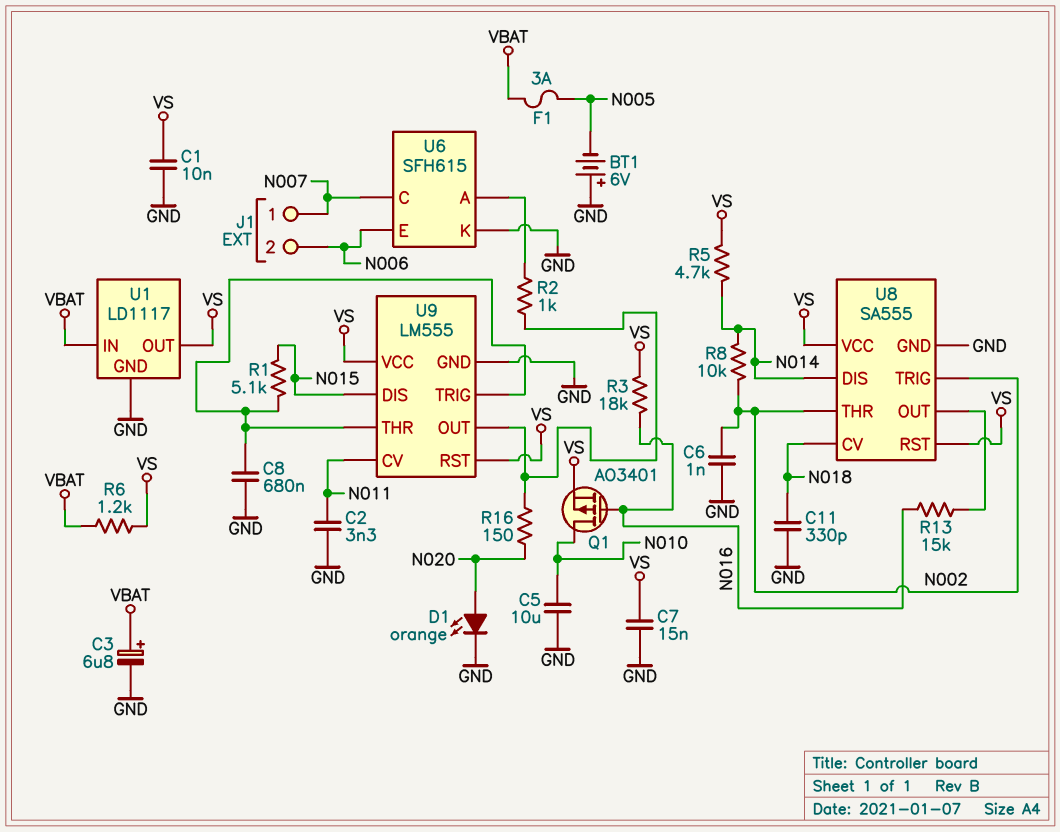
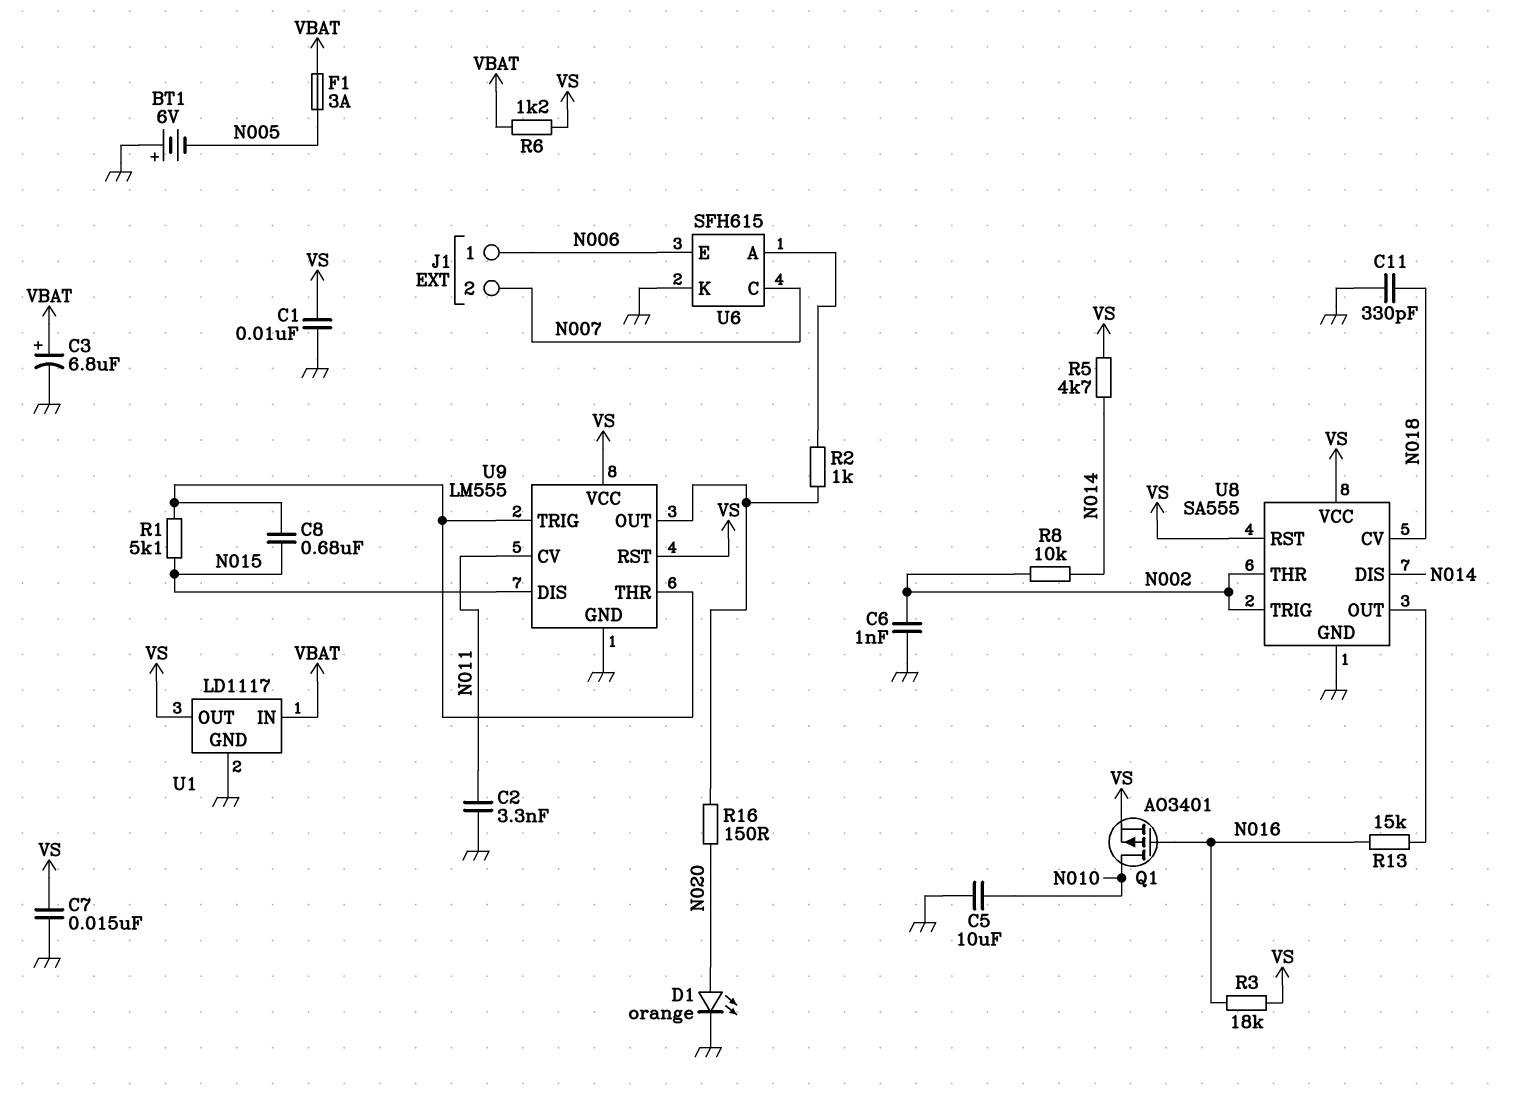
C8: 680nF (GND, U9/THR) -> 680nF (N015, U9/THR)
J1 pin 1: N007 -> N006
J1 pin 2: N006 -> N007

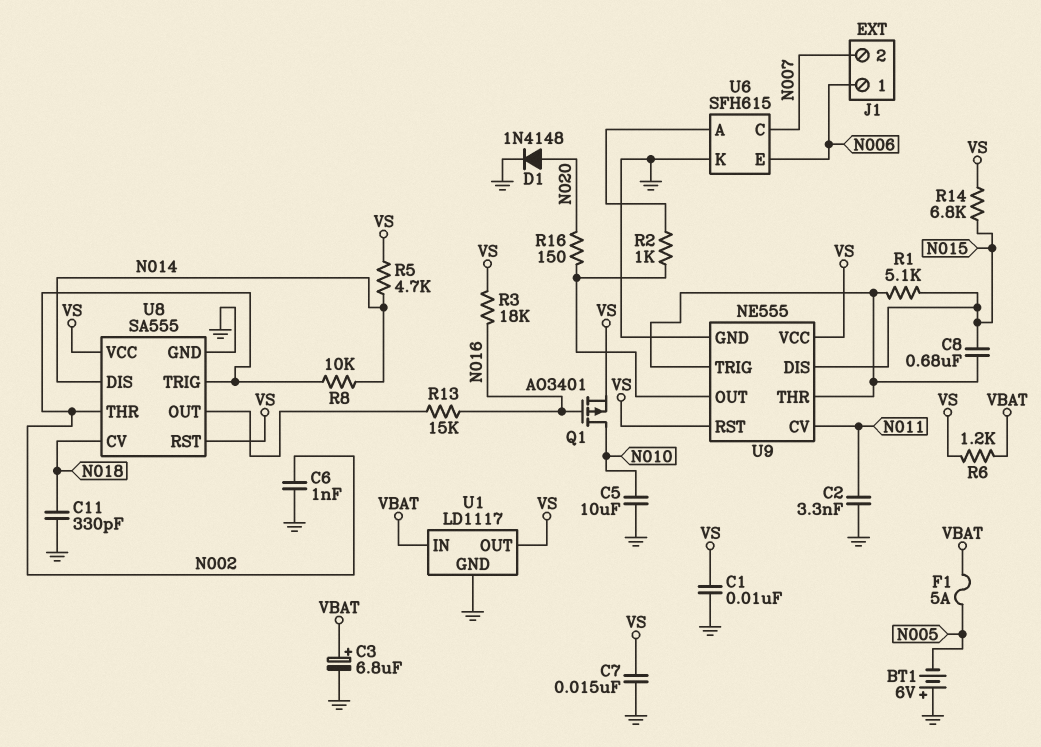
D1: LED orange (A N020, K GND) -> diode 1N4148 (A N020, K GND)
F1: 3A (N005, VBAT) -> 5A (N005, VBAT)
R14: none -> 6.8k (N015, VS)
U9: LM555 -> NE555

